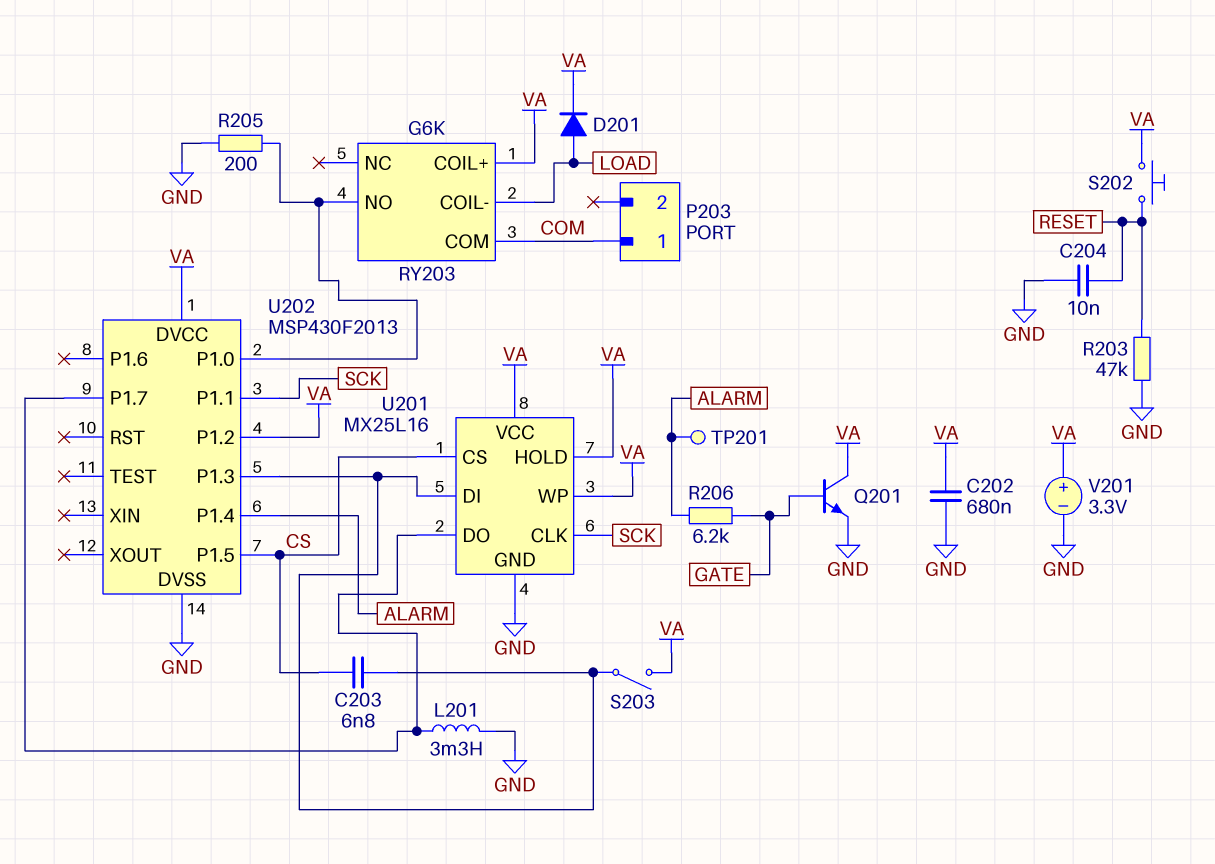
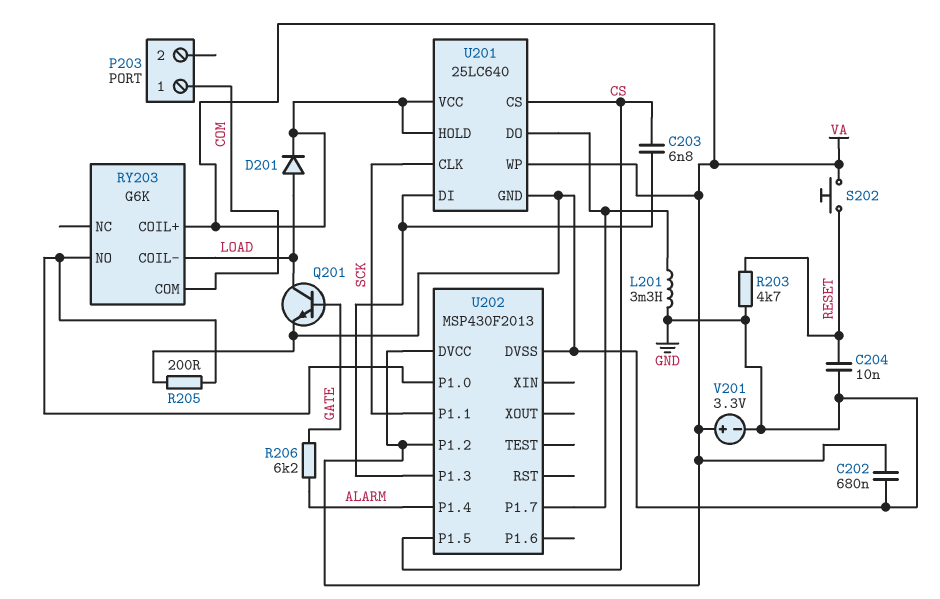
Q201: NPN (B GATE, C VA, E GND) -> NPN (B GATE, C LOAD, E GND)
R203: 47k (GND, RESET) -> 4.7k (GND, RESET)
S203: switch (U201/DI, VA) -> none
TP201: test point (ALARM) -> none
U201: MX25L16 -> 25LC640

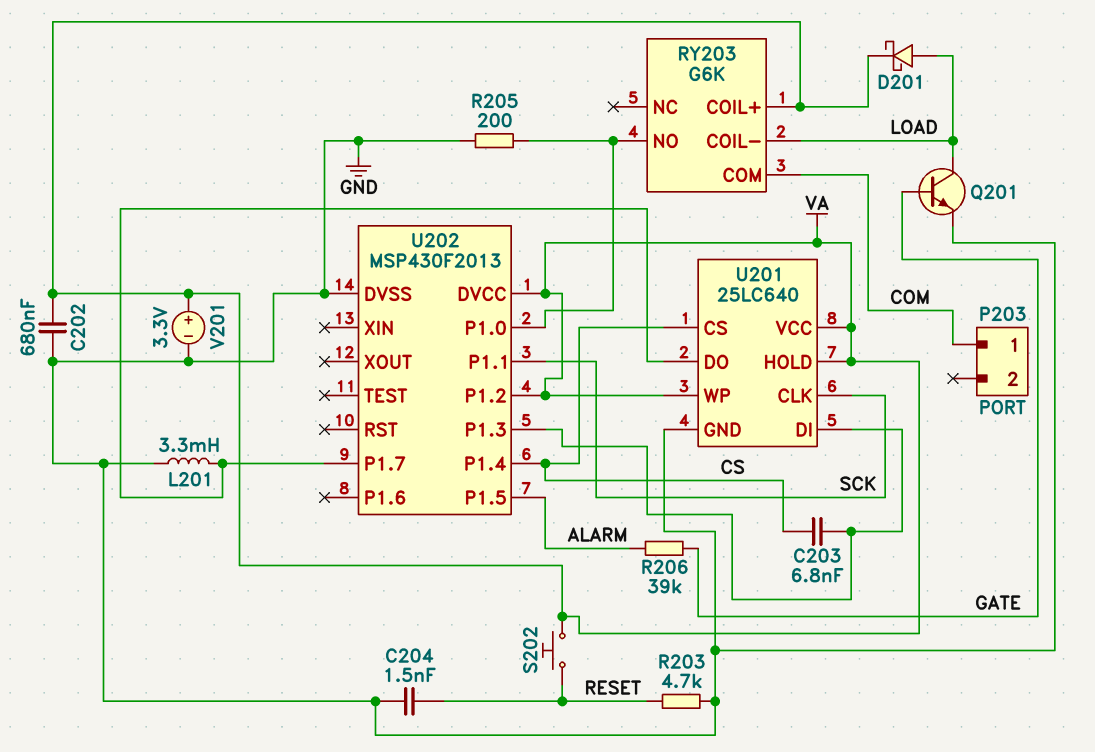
C204: 10nF (GND, RESET) -> 1.5nF (GND, RESET)
D201: diode (A LOAD, K VA) -> schottky (A LOAD, K VA)
R206: 6.2k (ALARM, GATE) -> 39k (ALARM, GATE)
U202 pin P1.4: ALARM -> CS
U202 pin P1.5: CS -> ALARM

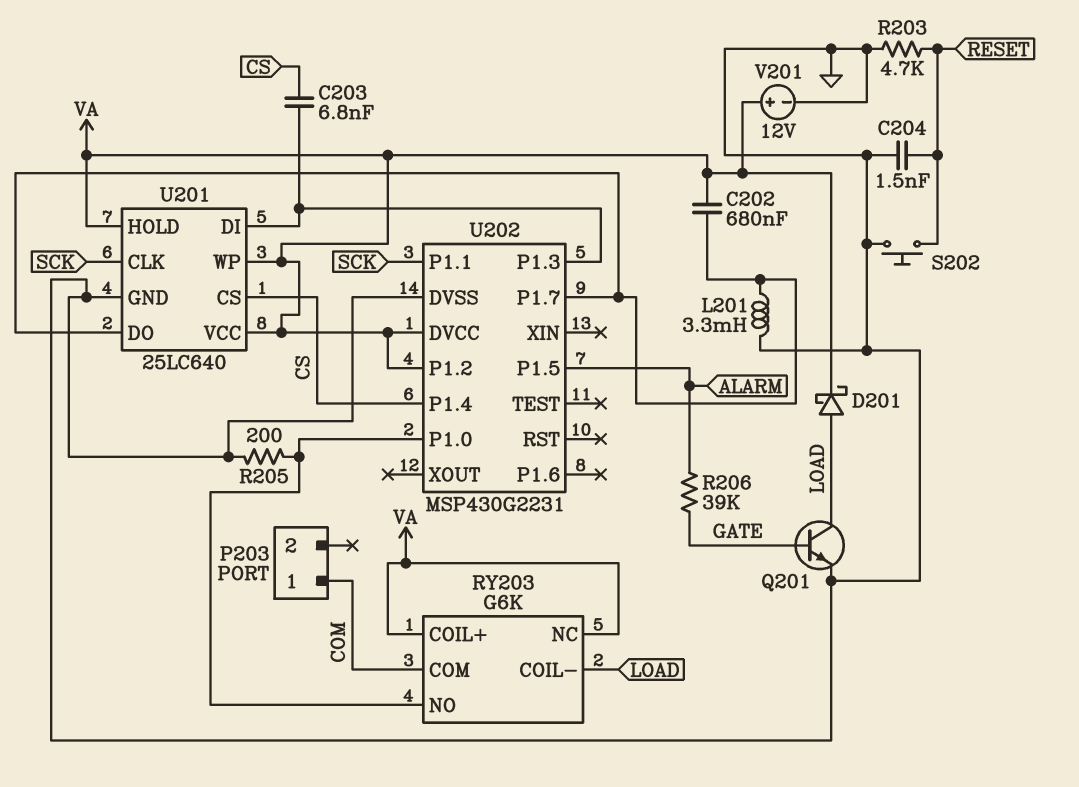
C202: 680nF (GND, VA) -> 680nF (U201/DO, VA)
RY203 pin NC: none -> VA
S202: button (RESET, VA) -> button (GND, RESET)
U202: MSP430F2013 -> MSP430G2231
V201: 3.3V (plus VA, minus GND) -> 12V (plus VA, minus GND)

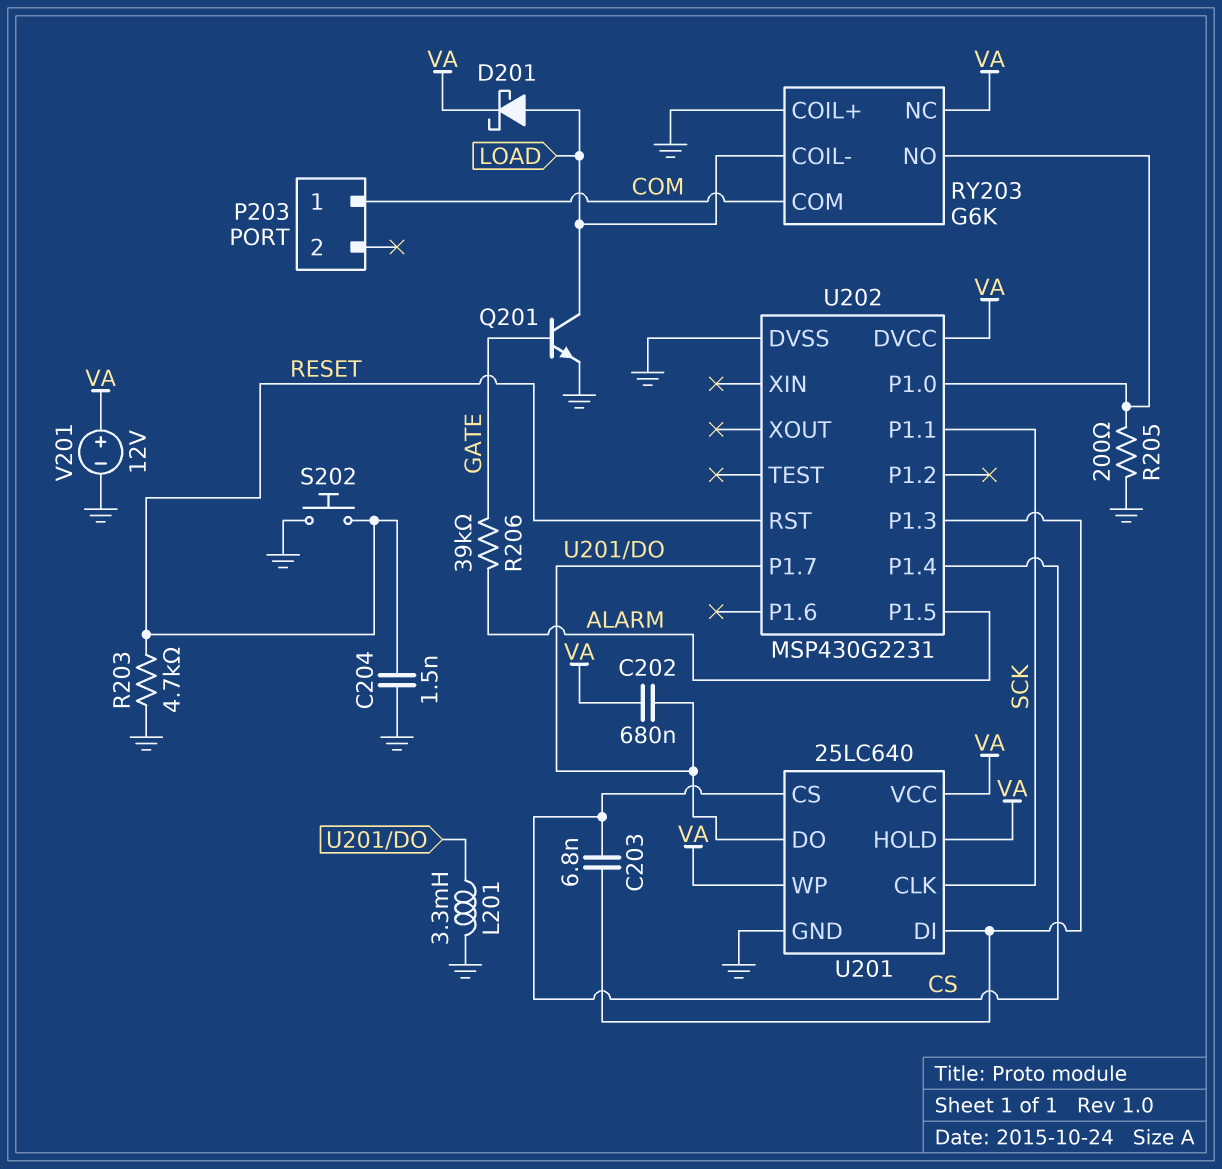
RY203 pin COIL+: VA -> GND
U202 pin P1.2: VA -> none
U202 pin RST: none -> RESET

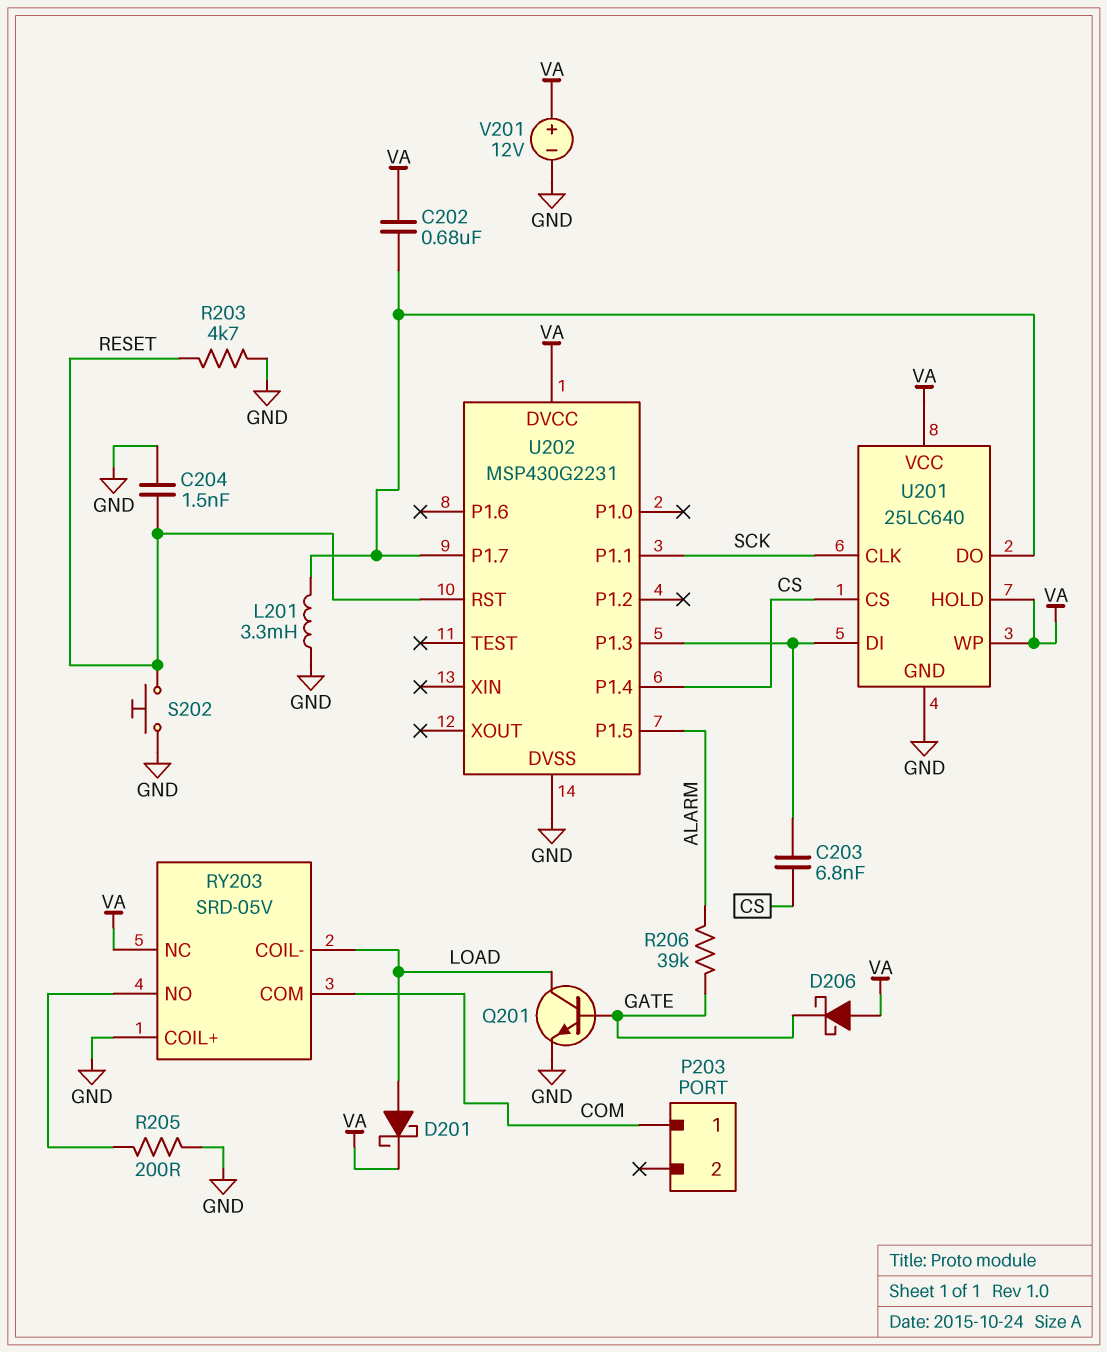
D206: none -> schottky (A VA, K GATE)
RY203: G6K -> SRD-05V
U202 pin P1.0: RY203/NO -> none

